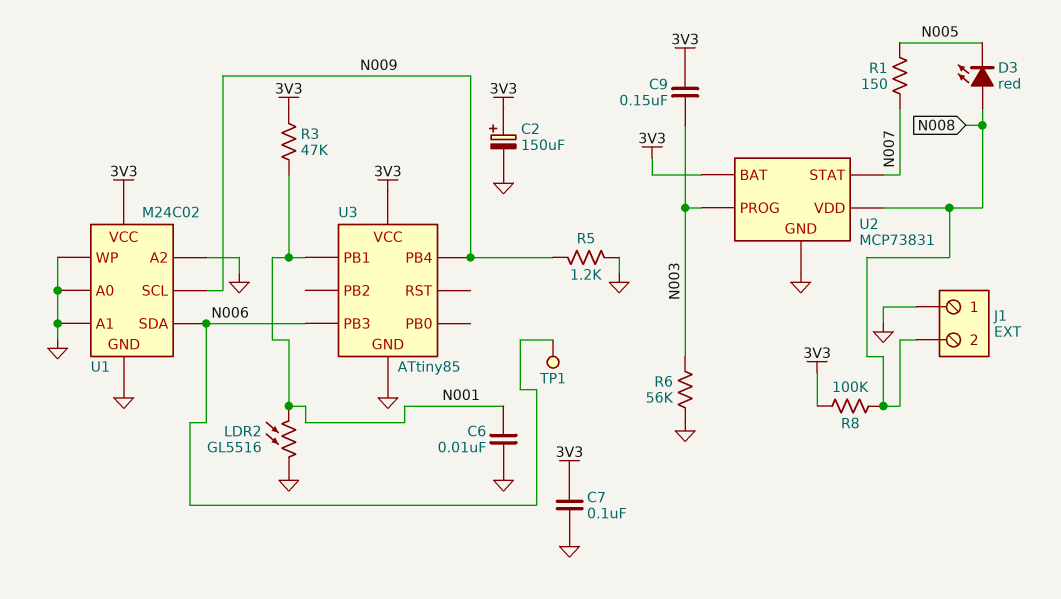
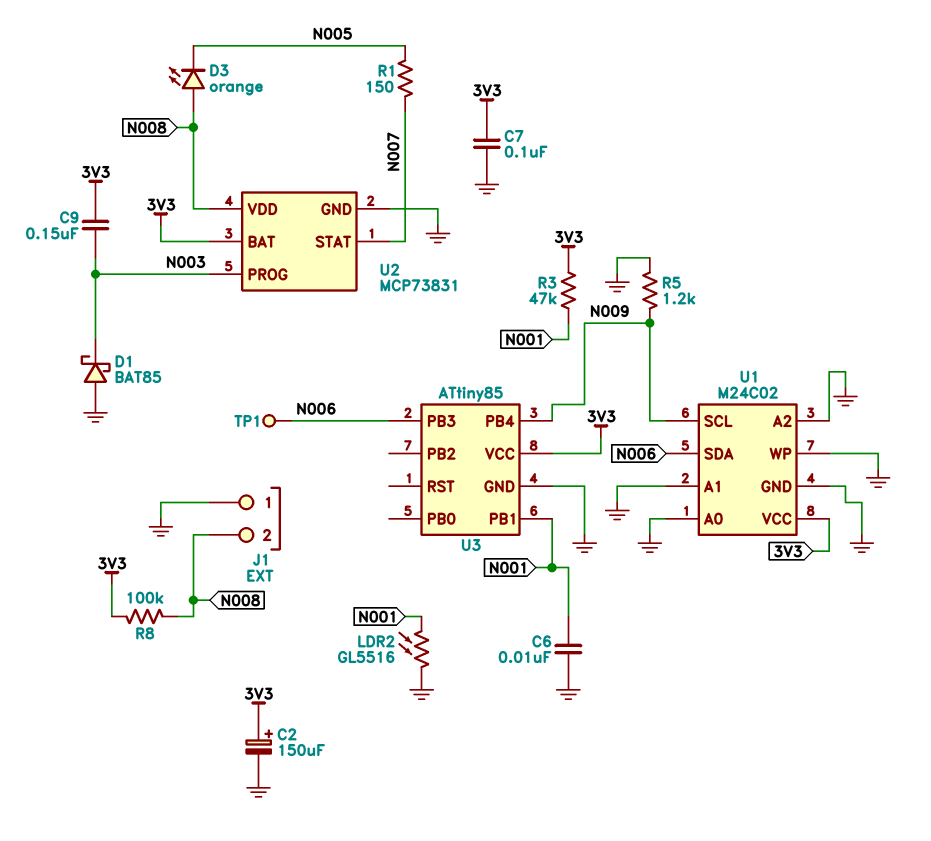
D1: none -> schottky BAT85 (A GND, K N003)
D3: LED red (A N008, K N005) -> LED orange (A N008, K N005)
R6: 56k (GND, N003) -> none

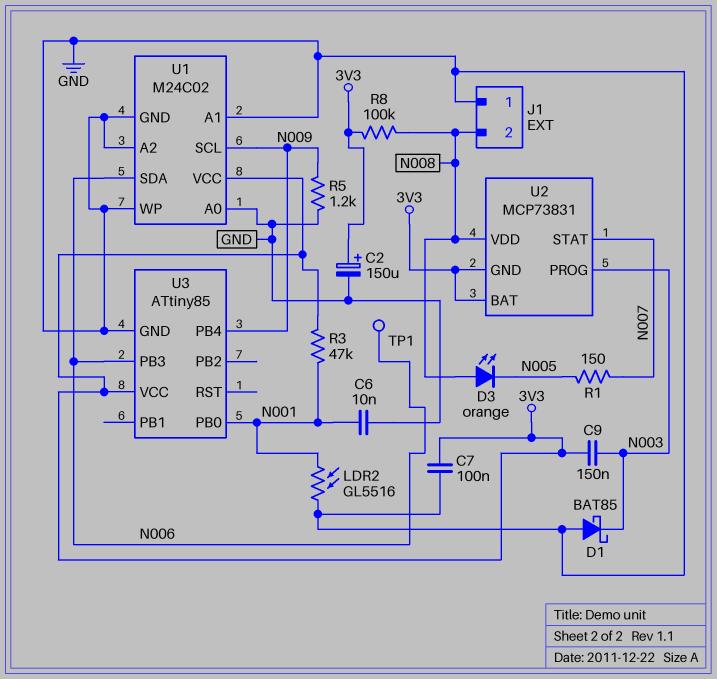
U2 pin GND: GND -> 3V3
U3 pin PB0: none -> N001
U3 pin PB1: N001 -> none

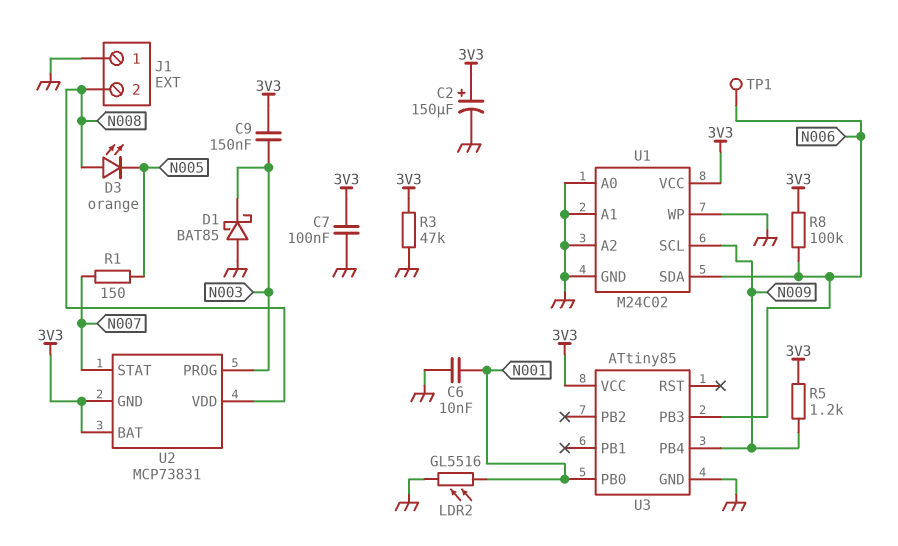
R3: 47k (3V3, N001) -> 47k (3V3, GND)
R5: 1.2k (GND, N009) -> 1.2k (3V3, N009)
R8: 100k (3V3, N008) -> 100k (3V3, N006)

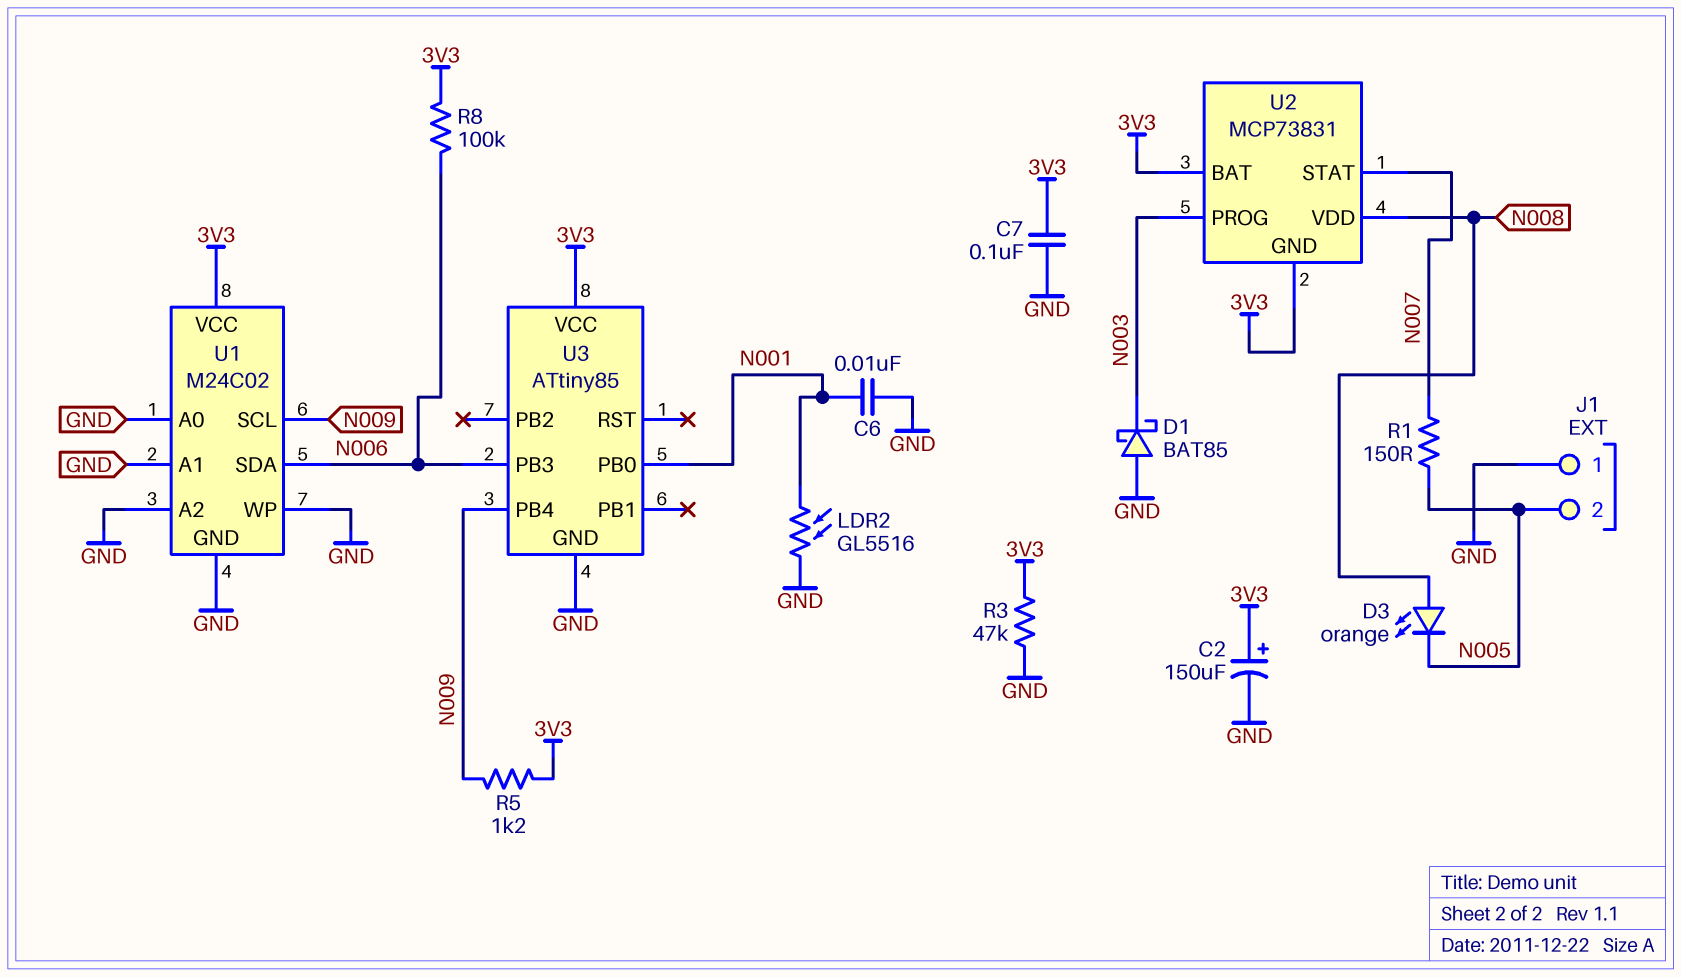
C9: 150nF (3V3, N003) -> none
J1 pin 2: N008 -> N005
TP1: test point (N006) -> none

